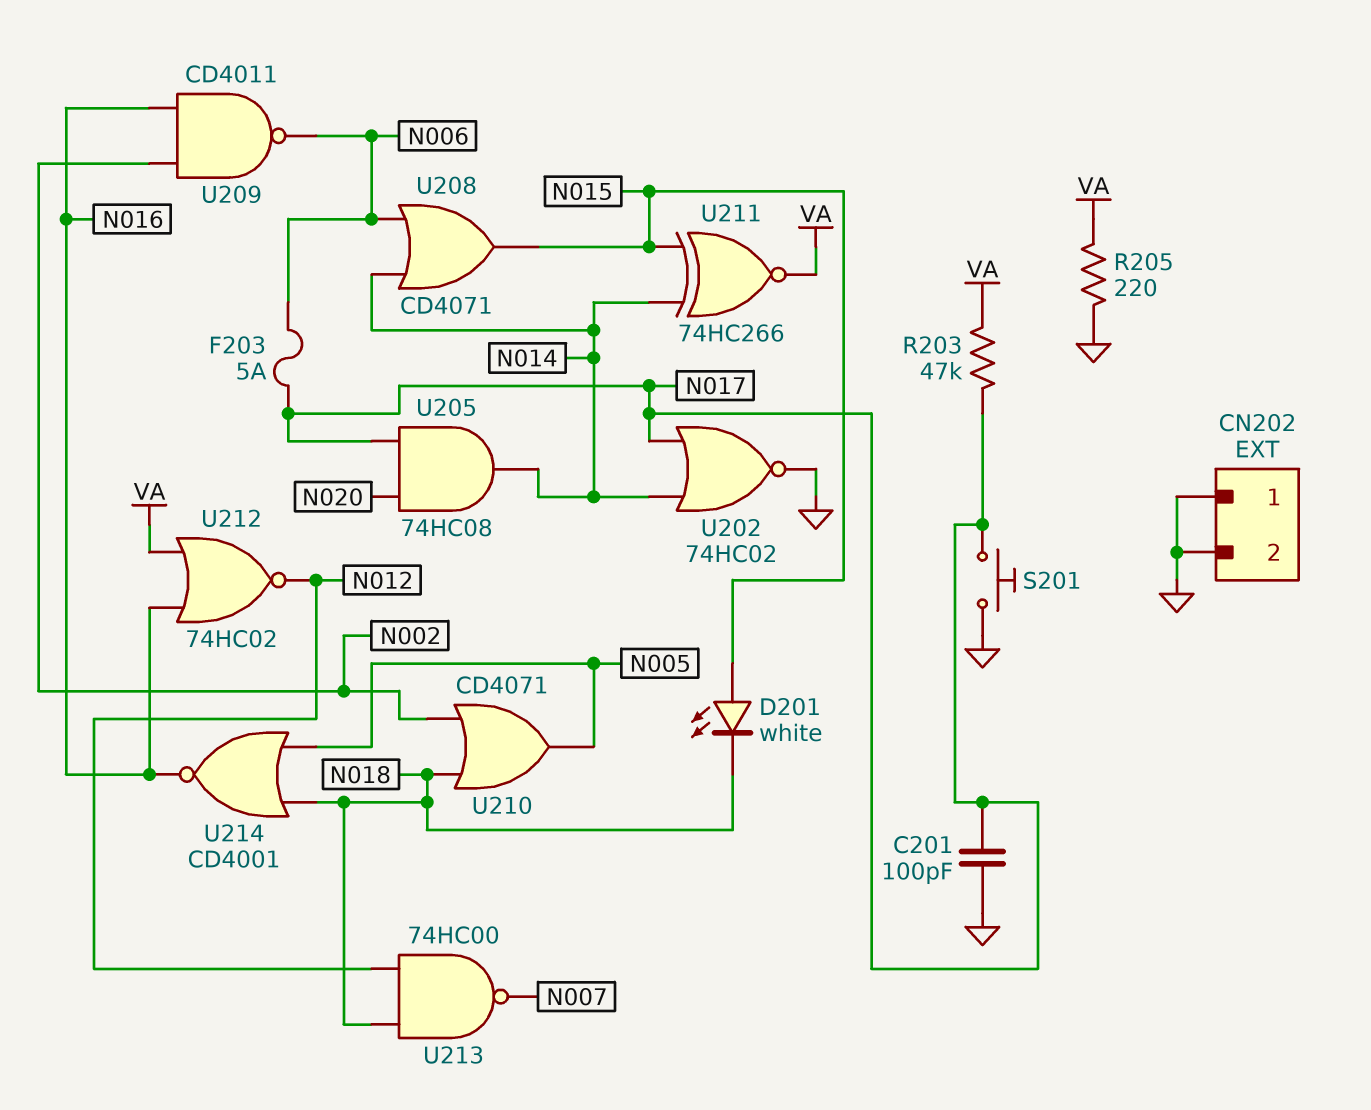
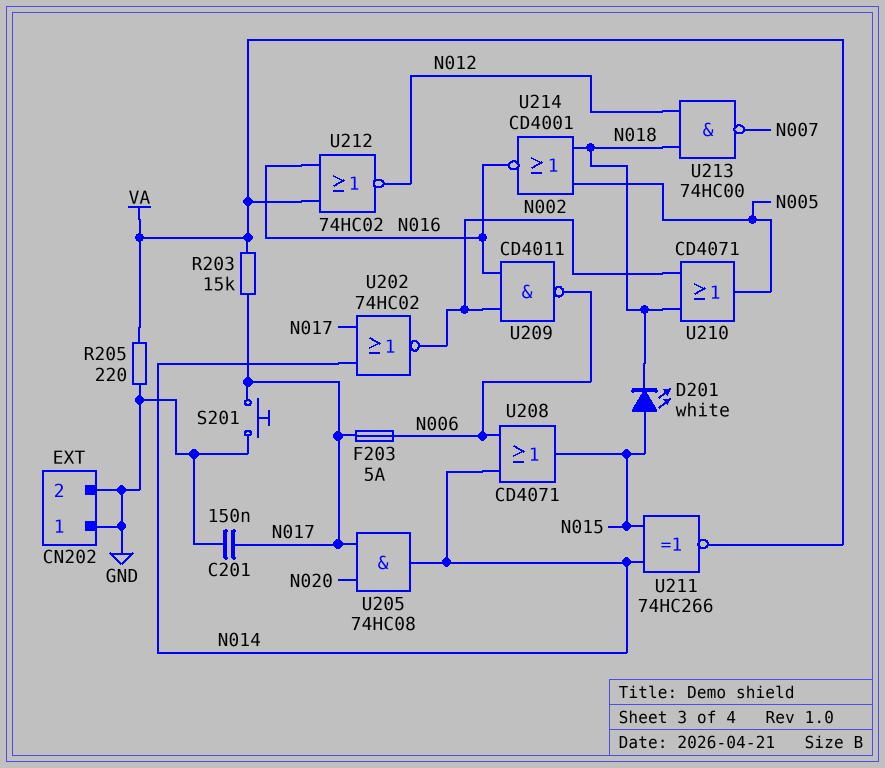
C201: 100pF (GND, N017) -> 150nF (GND, N017)
R203: 47k (N017, VA) -> 15k (N017, VA)
U202: NOR 74HC02 (in N014, in N017, out GND) -> NOR 74HC02 (in N014, in N017, out N002)

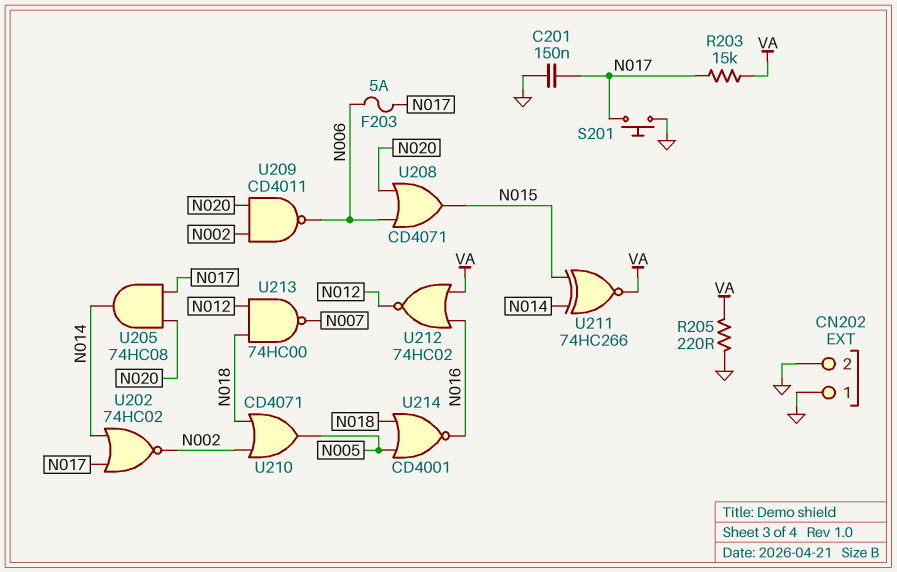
D201: LED white (A N015, K N018) -> none
U208: OR CD4071 (in N006, in N014, out N015) -> OR CD4071 (in N006, in N020, out N015)
U209: NAND CD4011 (in N002, in N016, out N006) -> NAND CD4011 (in N002, in N020, out N006)

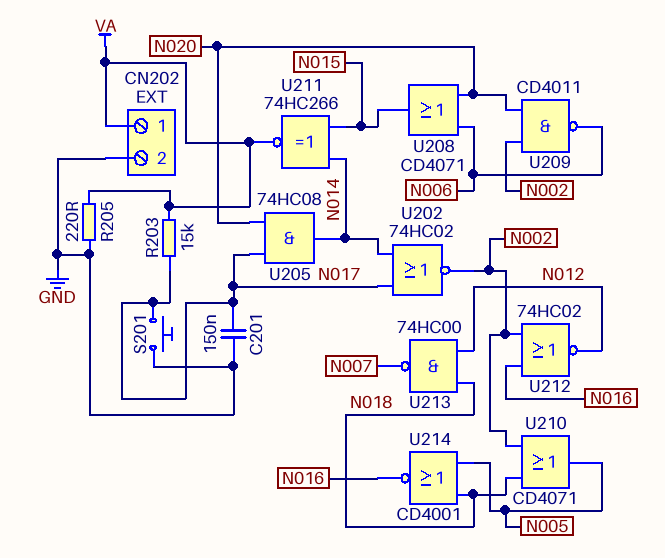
CN202 pin 1: GND -> VA
F203: 5A (N006, N017) -> none
U212: NOR 74HC02 (in N016, in VA, out N012) -> NOR 74HC02 (in N002, in N016, out N012)

